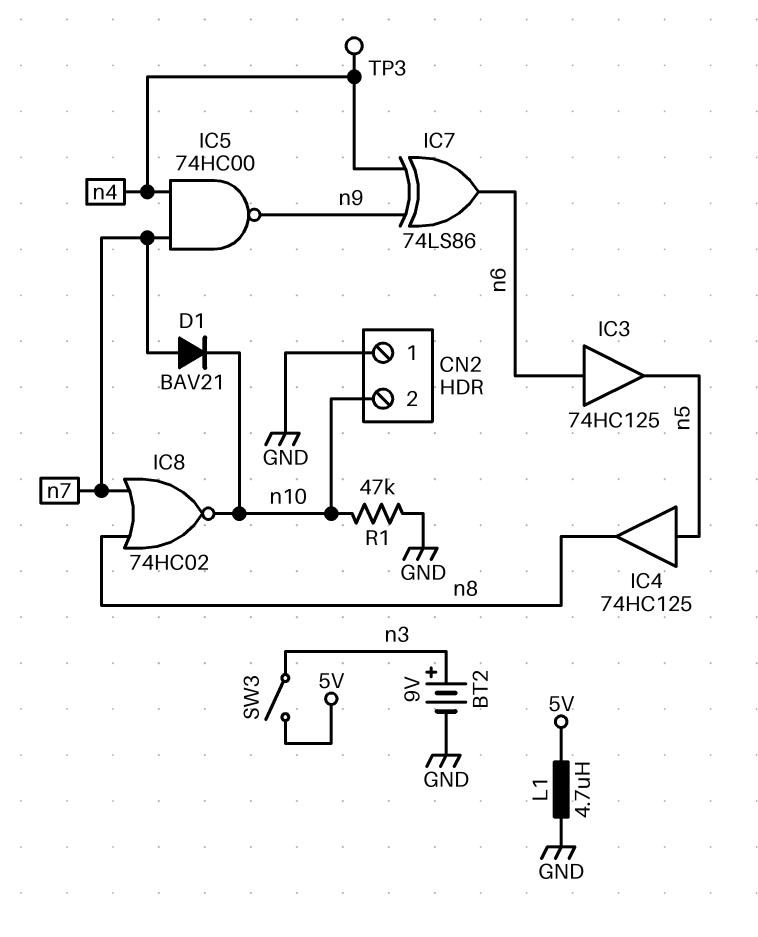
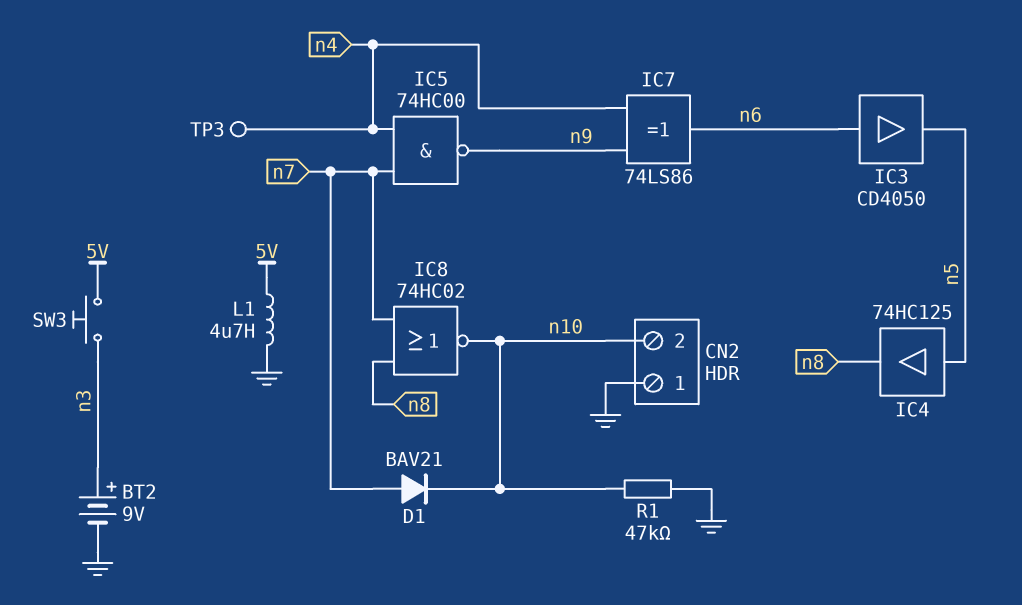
IC3: buffer 74HC125 (in n6, out n5) -> buffer CD4050 (in n6, out n5)
SW3: switch (5V, n3) -> button (5V, n3)

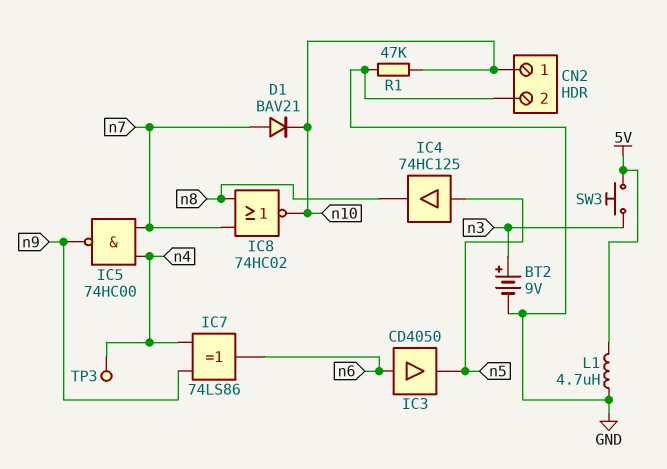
CN2 pin 1: GND -> n10
CN2 pin 2: n10 -> GND

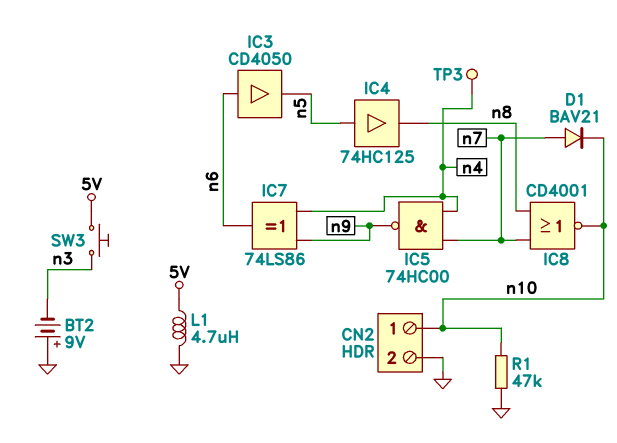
BT2: 9V (plus n3, minus GND) -> 9V (plus GND, minus n3)
IC8: NOR 74HC02 (in n7, in n8, out n10) -> NOR CD4001 (in n7, in n8, out n10)

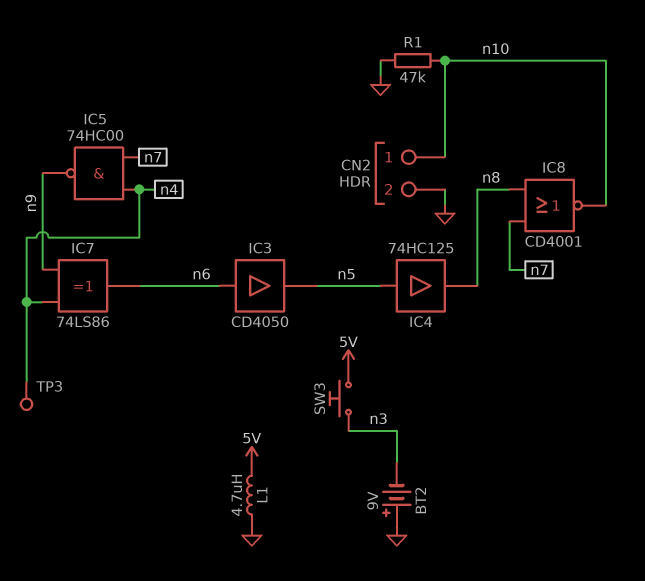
D1: diode BAV21 (A n7, K n10) -> none

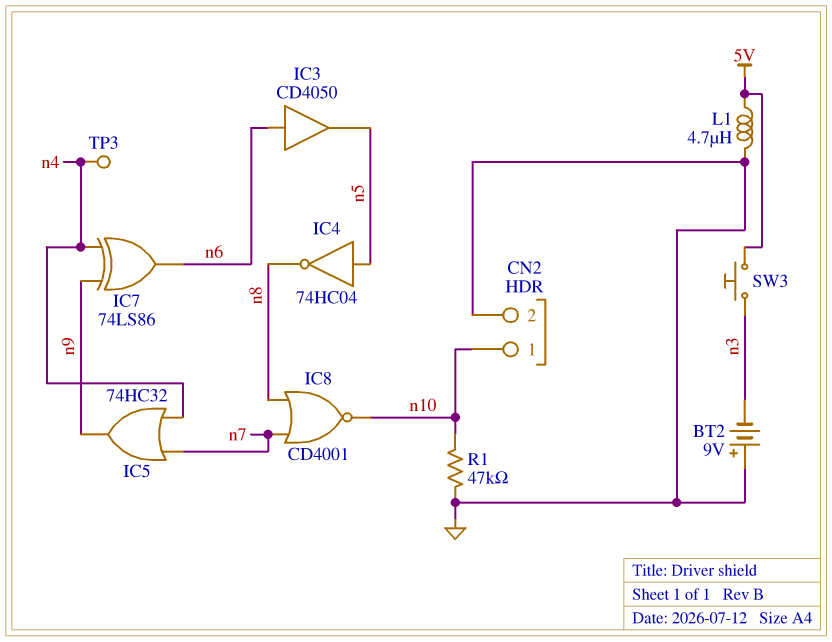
IC4: buffer 74HC125 (in n5, out n8) -> NOT 74HC04 (in n5, out n8)
IC5: NAND 74HC00 (in n4, in n7, out n9) -> OR 74HC32 (in n4, in n7, out n9)

